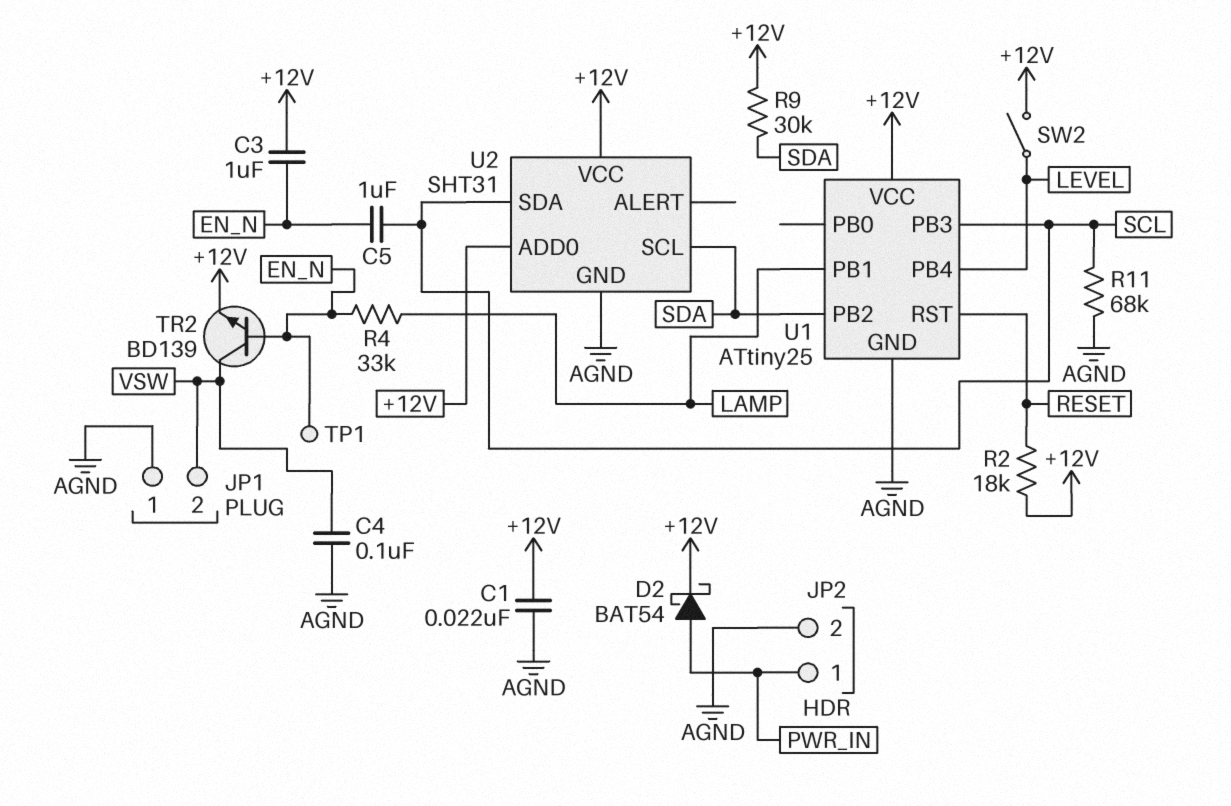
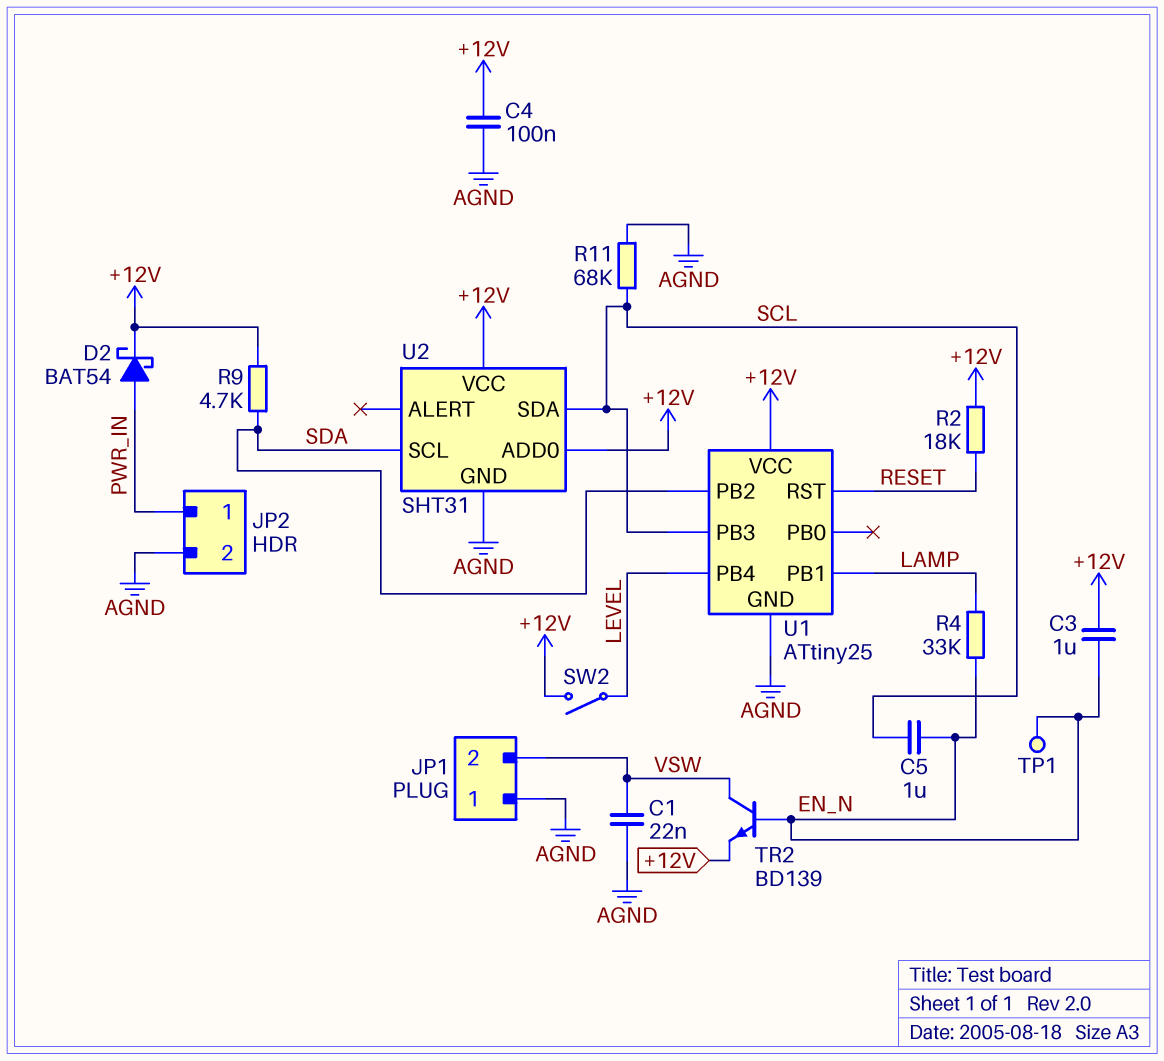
C1: 22nF (+12V, AGND) -> 22nF (AGND, VSW)
C4: 100nF (AGND, VSW) -> 100nF (+12V, AGND)
R9: 30k (+12V, SDA) -> 4.7k (+12V, SDA)

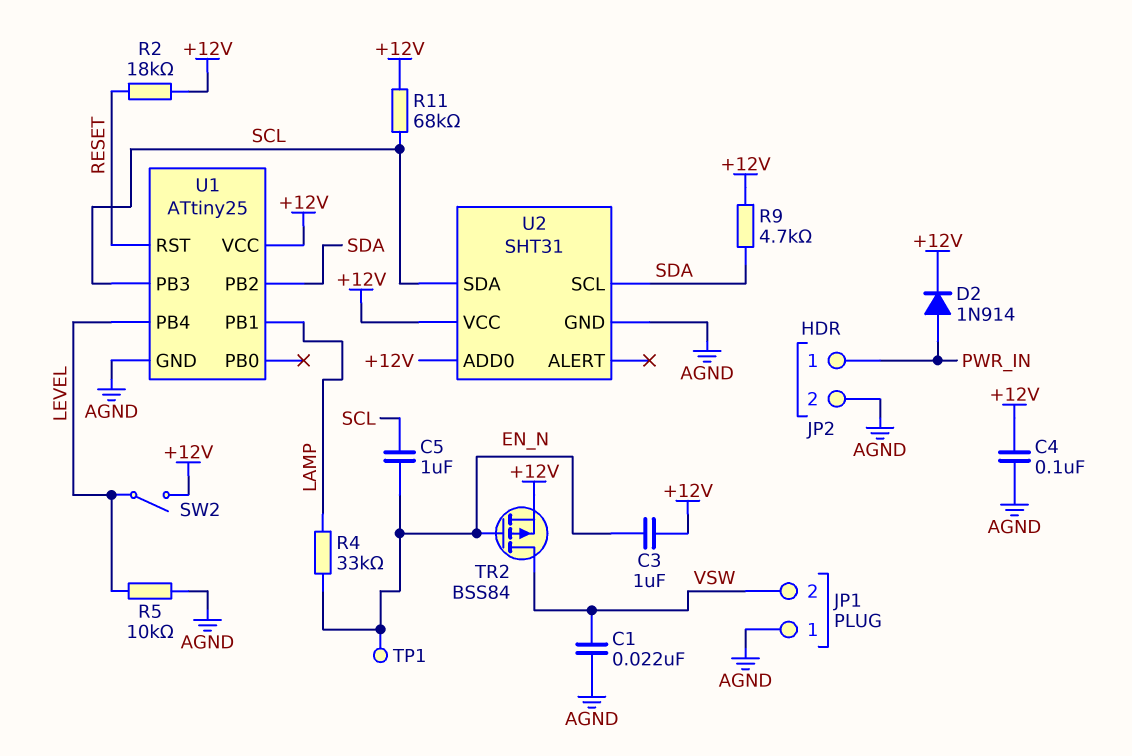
D2: schottky BAT54 (A PWR_IN, K +12V) -> diode 1N914 (A PWR_IN, K +12V)
R5: none -> 10k (AGND, LEVEL)
R11: 68k (AGND, SCL) -> 68k (+12V, SCL)
TR2: NPN BD139 (B EN_N, C VSW, E +12V) -> PMOS BSS84 (G EN_N, D VSW, S +12V)

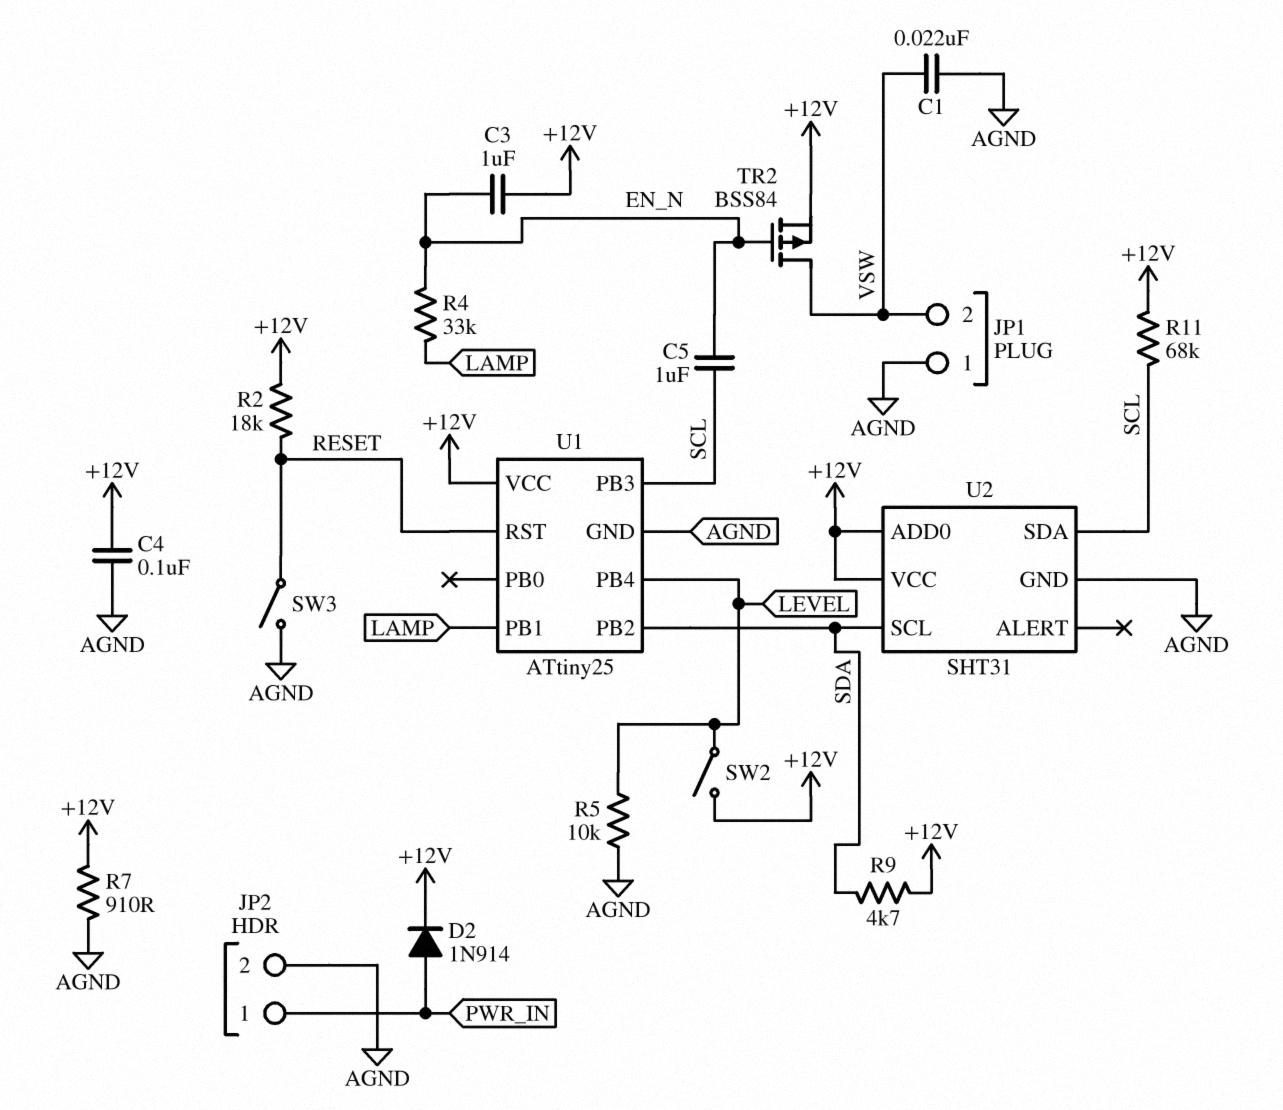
R7: none -> 910 (+12V, AGND)
SW3: none -> switch (AGND, RESET)
TP1: test point (EN_N) -> none

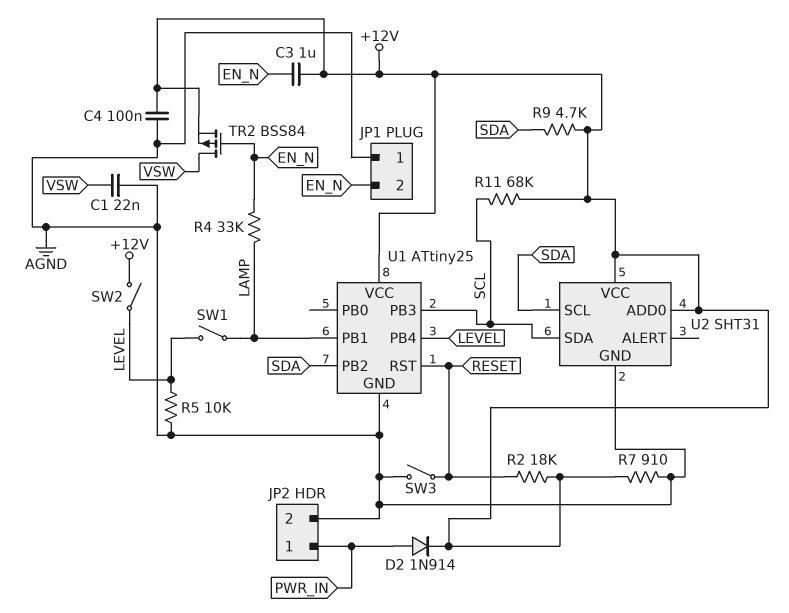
C5: 1uF (EN_N, SCL) -> none
JP1 pin 2: VSW -> EN_N
SW1: none -> switch (LAMP, LEVEL)

